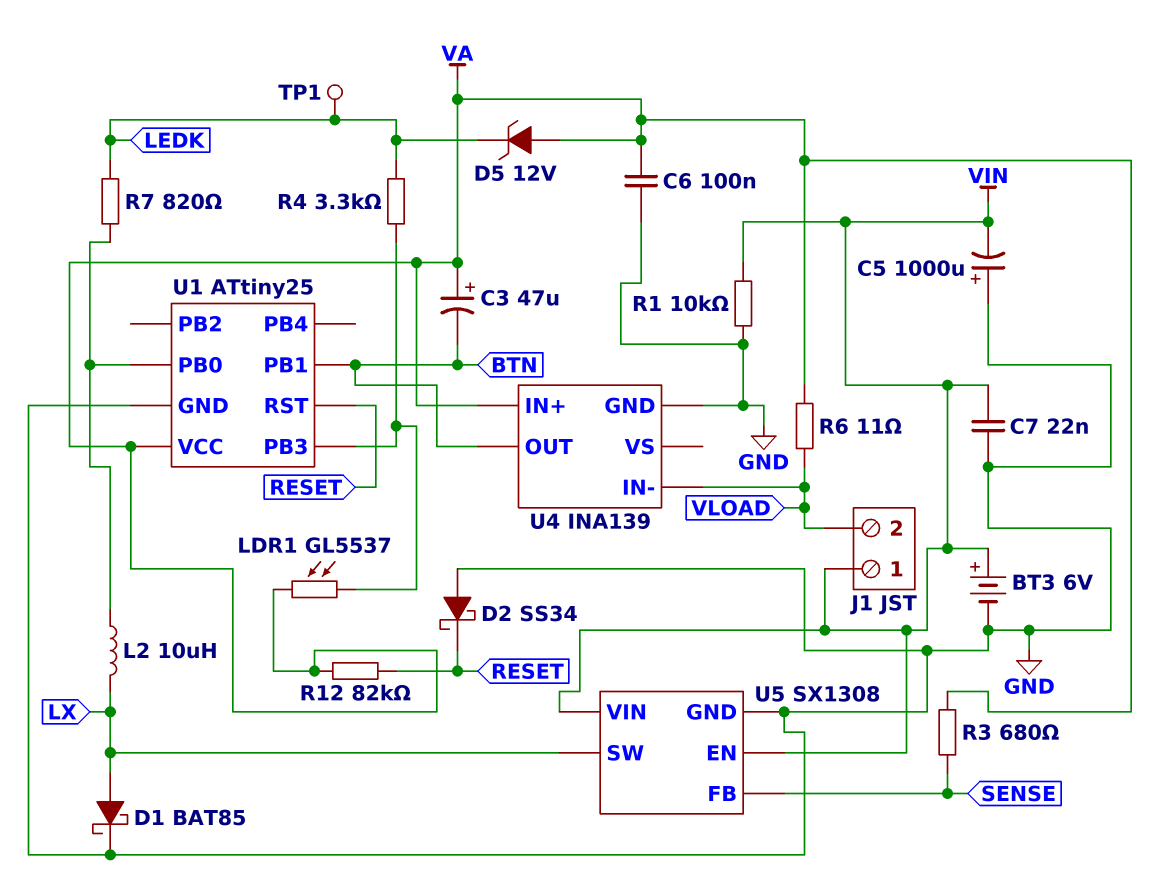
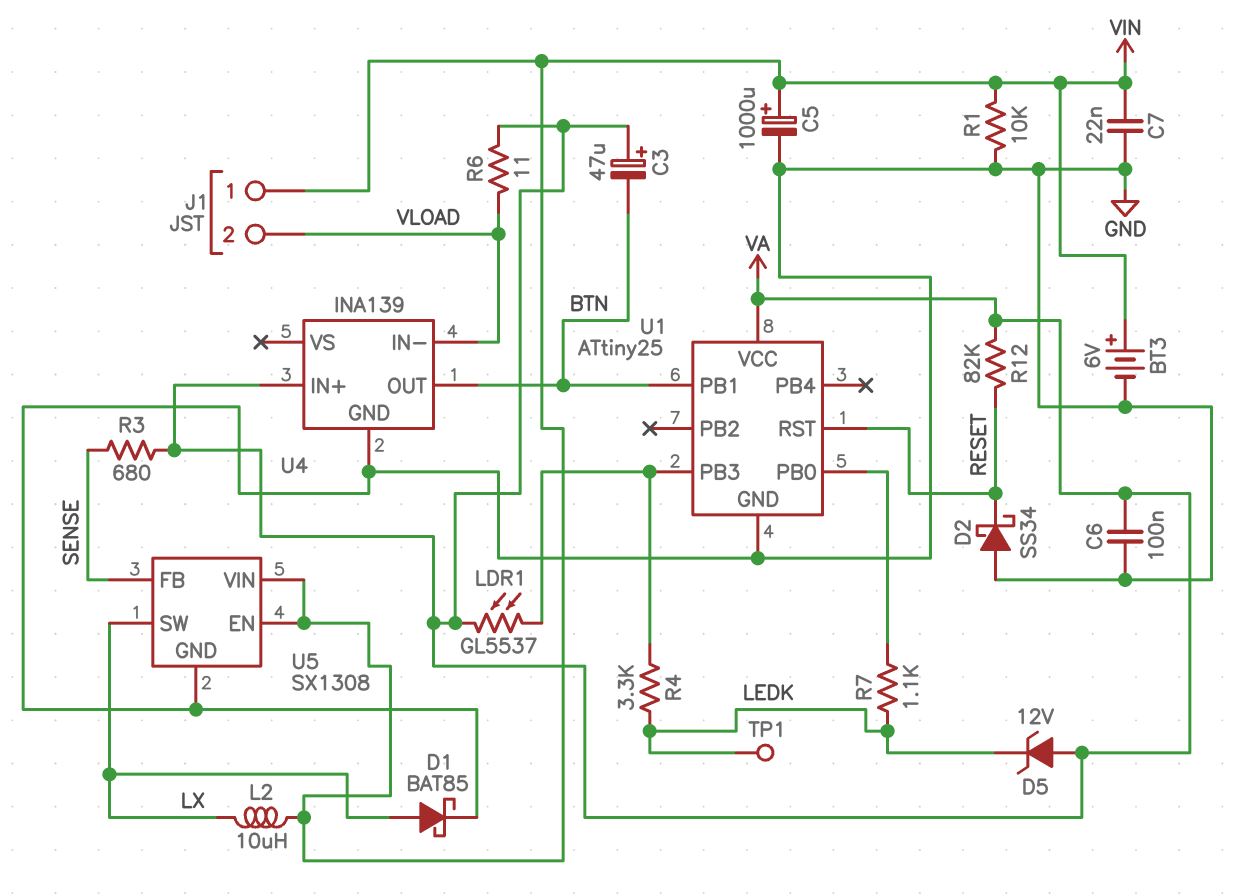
C5: 1000uF (plus GND, minus VIN) -> 1000uF (plus VIN, minus GND)
L2: 10uH (LX, U1/PB0) -> 10uH (LX, VIN)
R7: 820 (LEDK, U1/PB0) -> 1.1k (LEDK, U1/PB0)

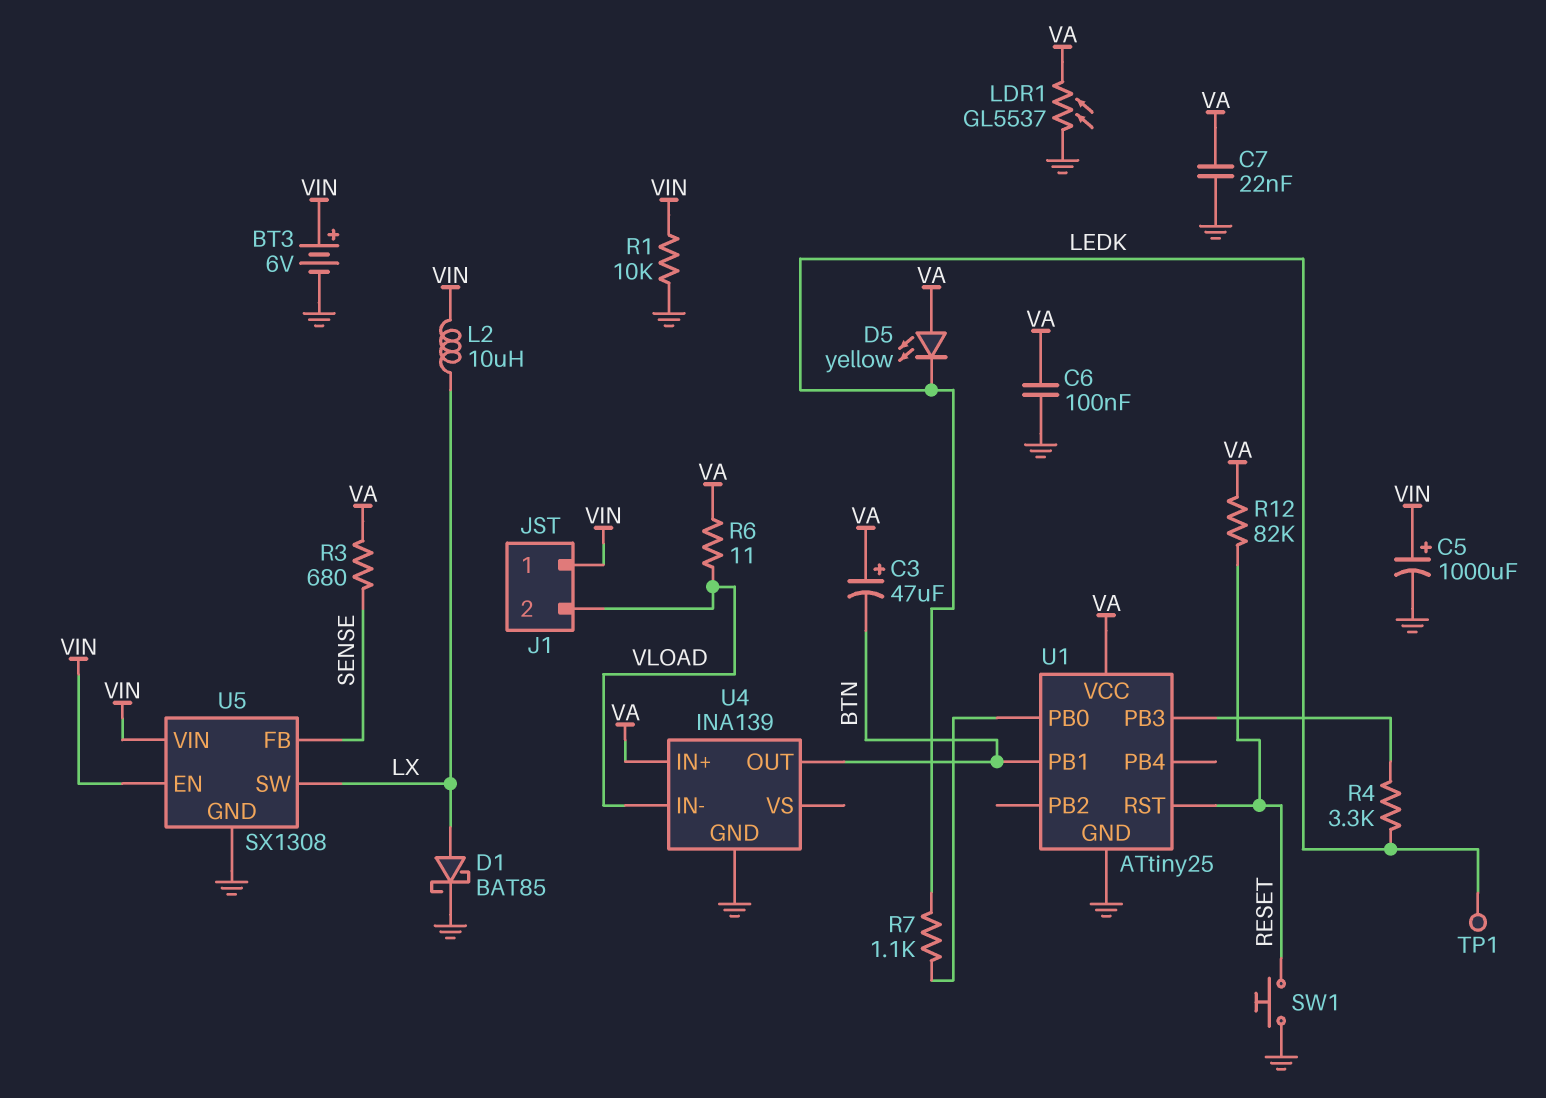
C7: 22nF (GND, VIN) -> 22nF (GND, VA)
D2: schottky SS34 (A GND, K RESET) -> none
D5: zener 12V (A VA, K LEDK) -> LED yellow (A VA, K LEDK)
LDR1: GL5537 (U1/PB3, VA) -> GL5537 (GND, VA)
SW1: none -> button (GND, RESET)

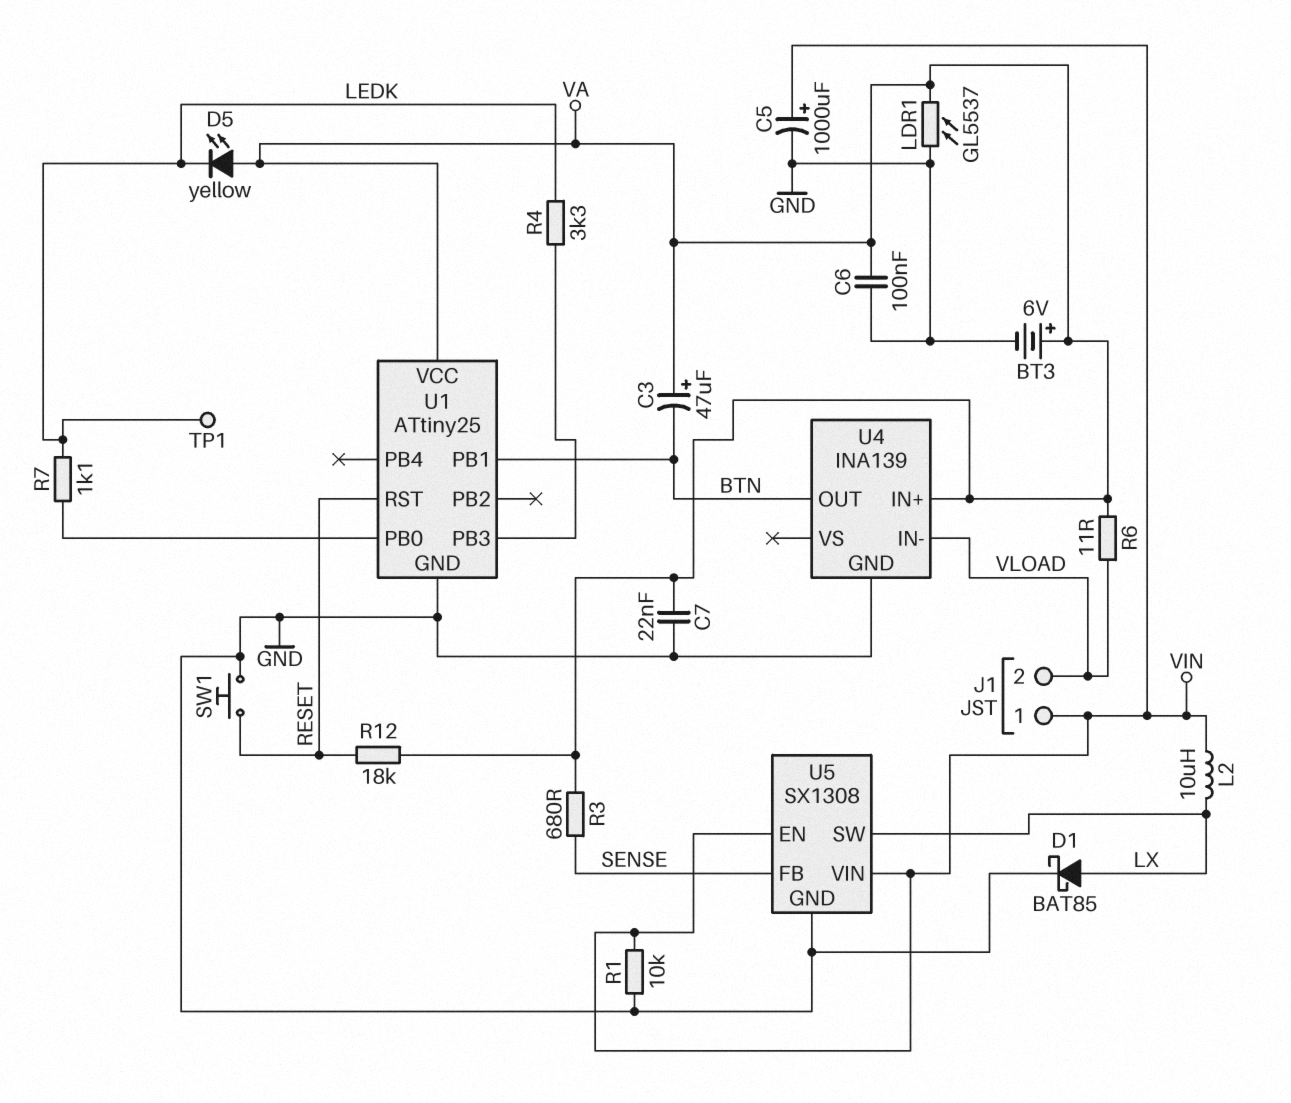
BT3: 6V (plus VIN, minus GND) -> 6V (plus VA, minus GND)
R12: 82k (RESET, VA) -> 18k (RESET, VA)

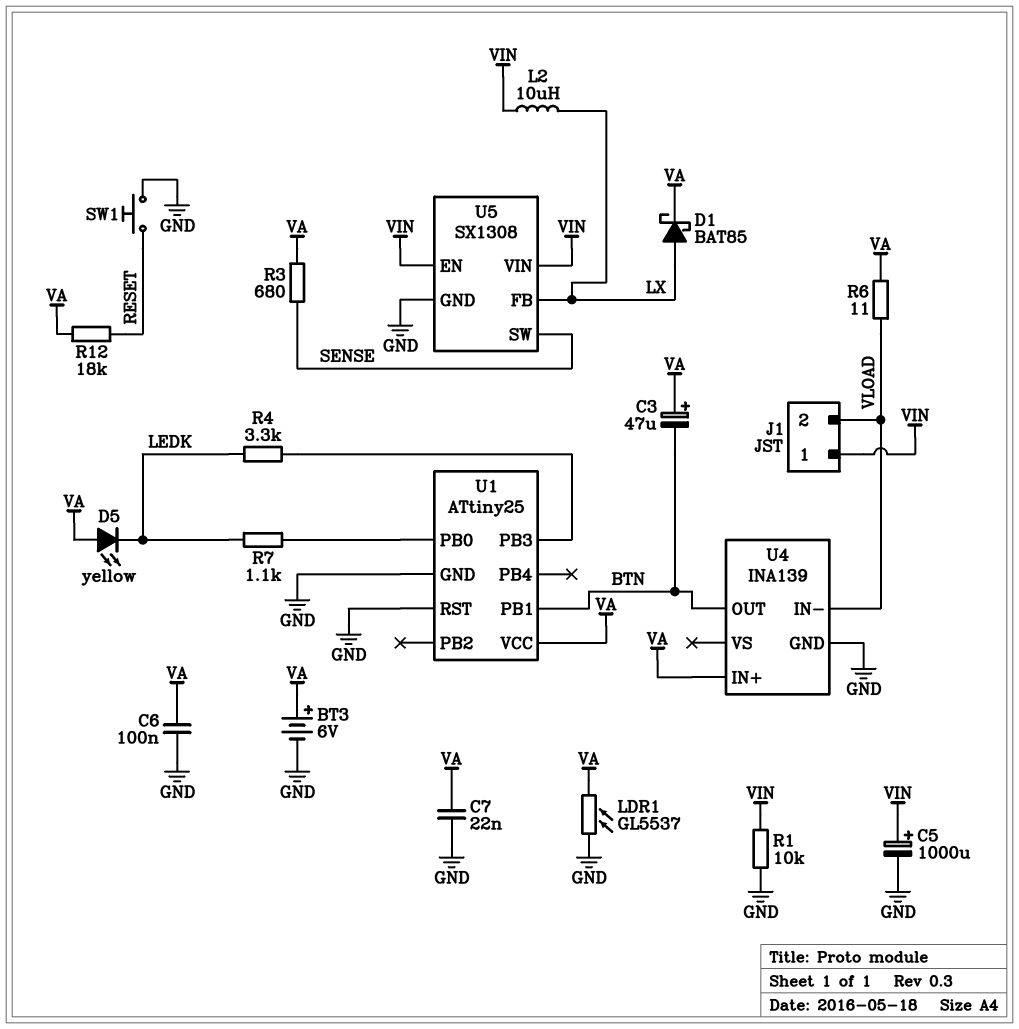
D1: schottky BAT85 (A LX, K GND) -> schottky BAT85 (A LX, K VA)
TP1: test point (LEDK) -> none
U1 pin RST: RESET -> GND
U5 pin FB: SENSE -> LX
U5 pin SW: LX -> SENSE

